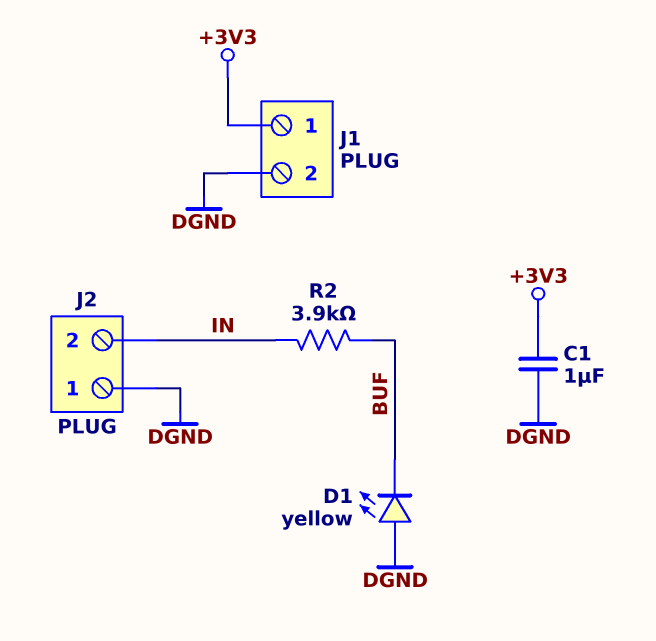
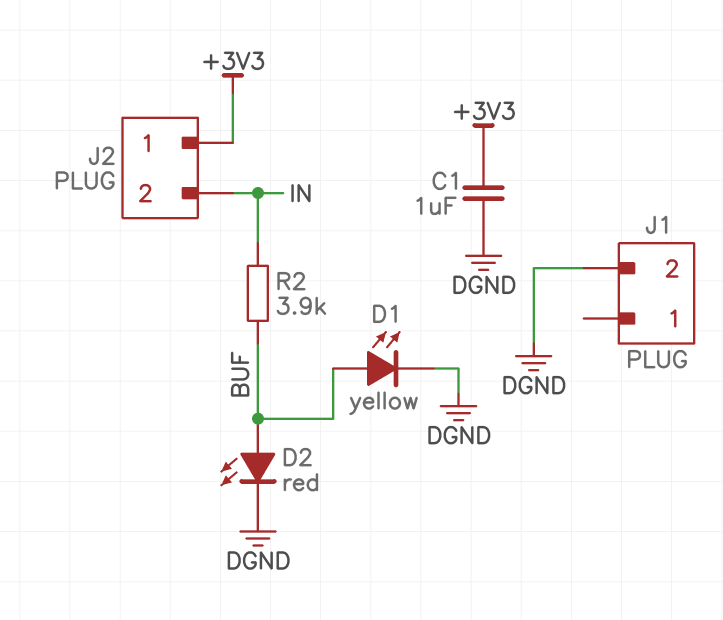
D1: LED yellow (A DGND, K BUF) -> LED yellow (A BUF, K DGND)
D2: none -> LED red (A BUF, K DGND)
J1 pin 1: +3V3 -> none
J2 pin 1: DGND -> +3V3

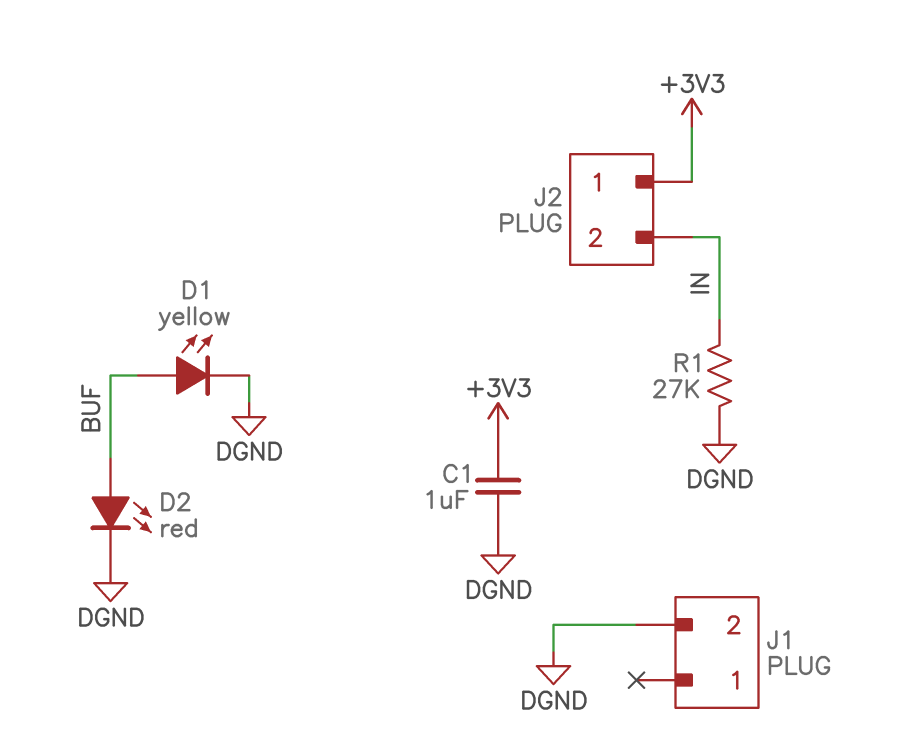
R1: none -> 27k (DGND, IN)
R2: 3.9k (BUF, IN) -> none

